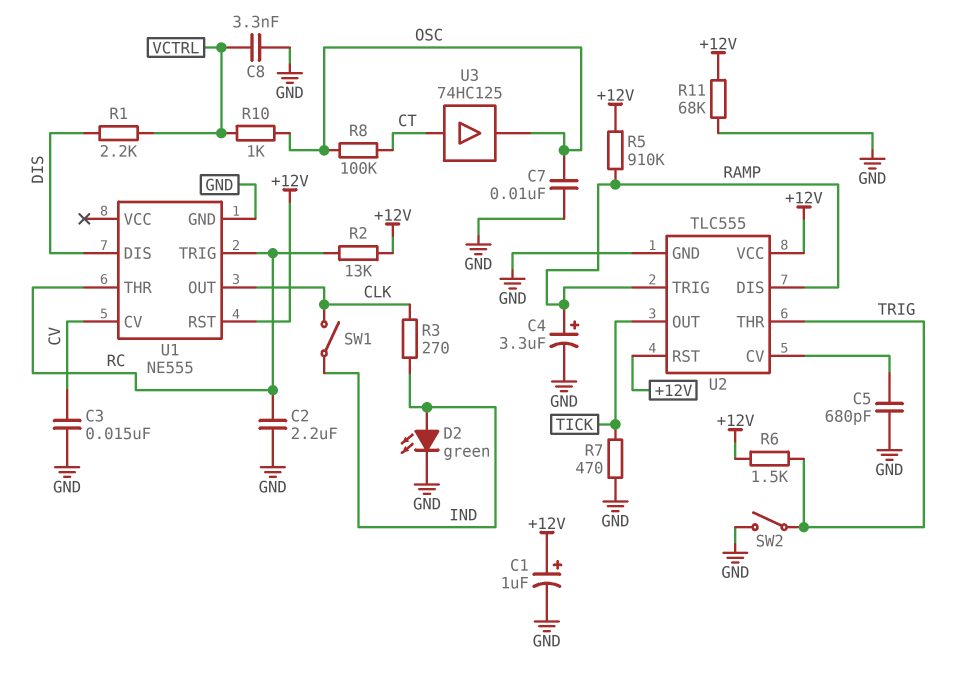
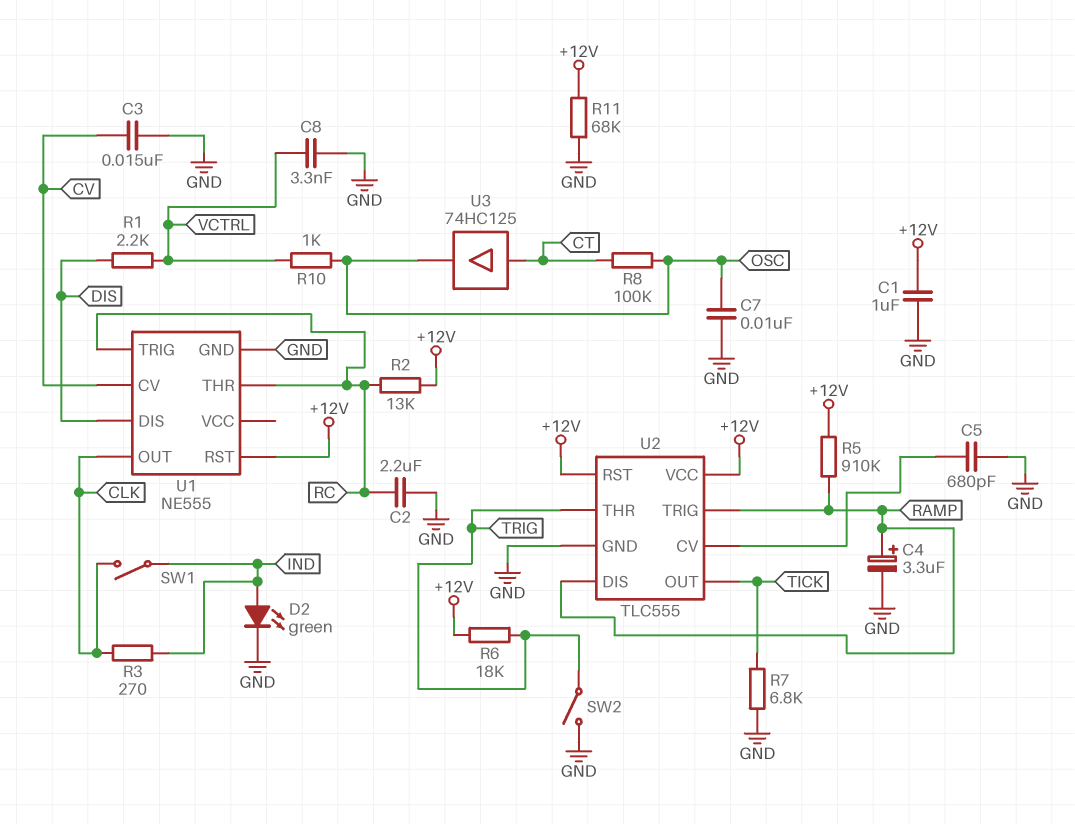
C1: 1uF (plus +12V, minus GND) -> 1uF (+12V, GND)
R6: 1.5k (+12V, TRIG) -> 18k (+12V, TRIG)
R7: 470 (GND, TICK) -> 6.8k (GND, TICK)

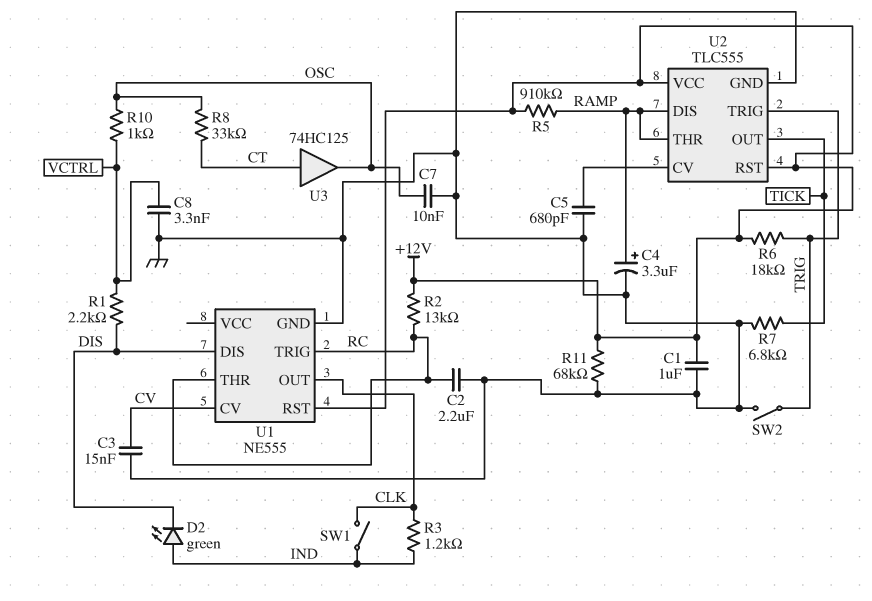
D2: LED green (A IND, K GND) -> LED green (A IND, K DIS)
R3: 270 (CLK, IND) -> 1.2k (CLK, IND)
R8: 100k (CT, OSC) -> 33k (CT, OSC)
U2 pin THR: TRIG -> RAMP
U2 pin TRIG: RAMP -> TRIG

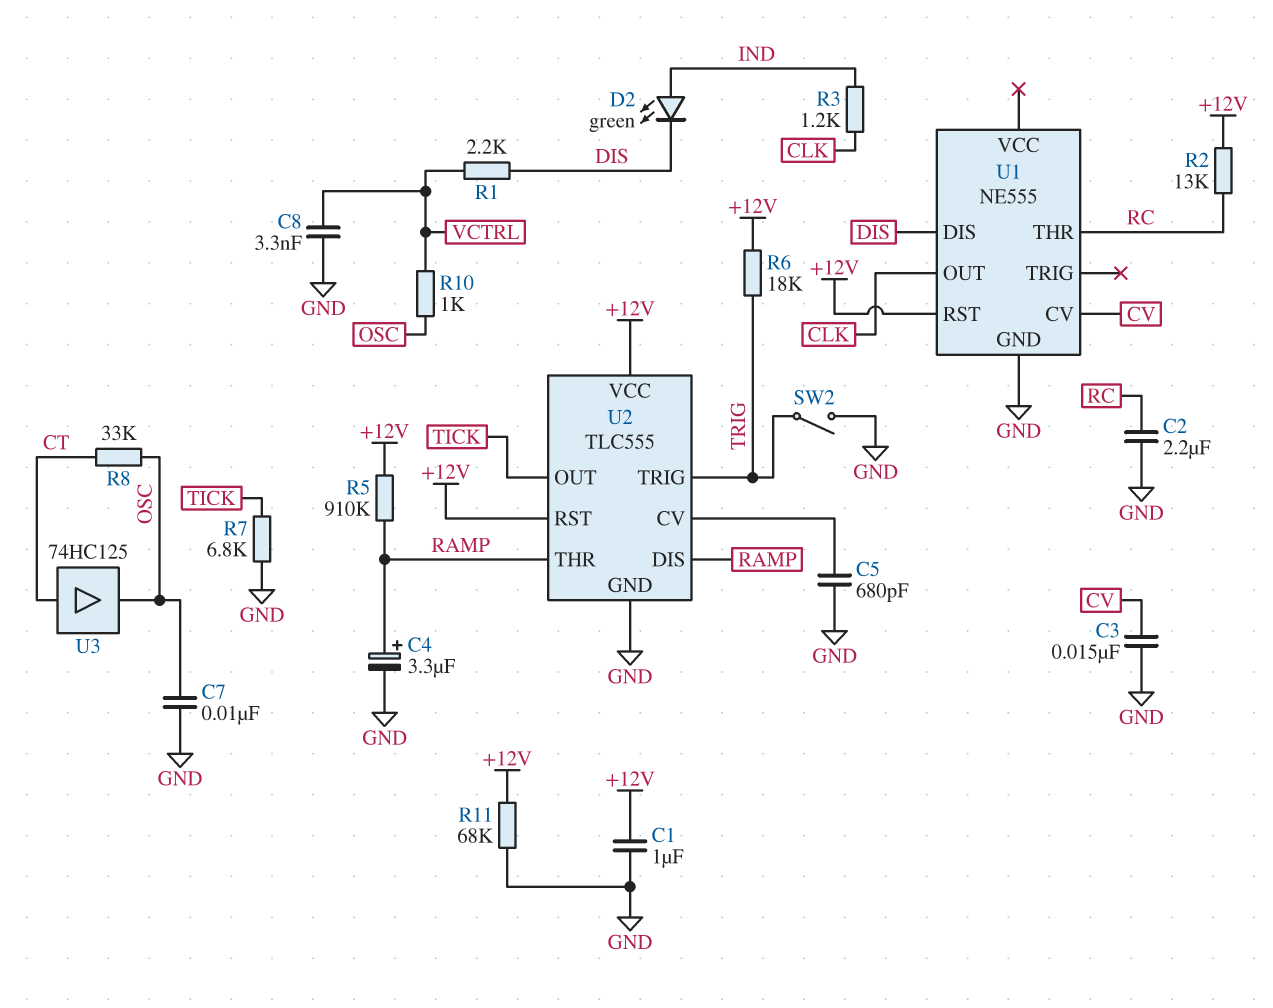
SW1: switch (CLK, IND) -> none
U1 pin TRIG: RC -> none

